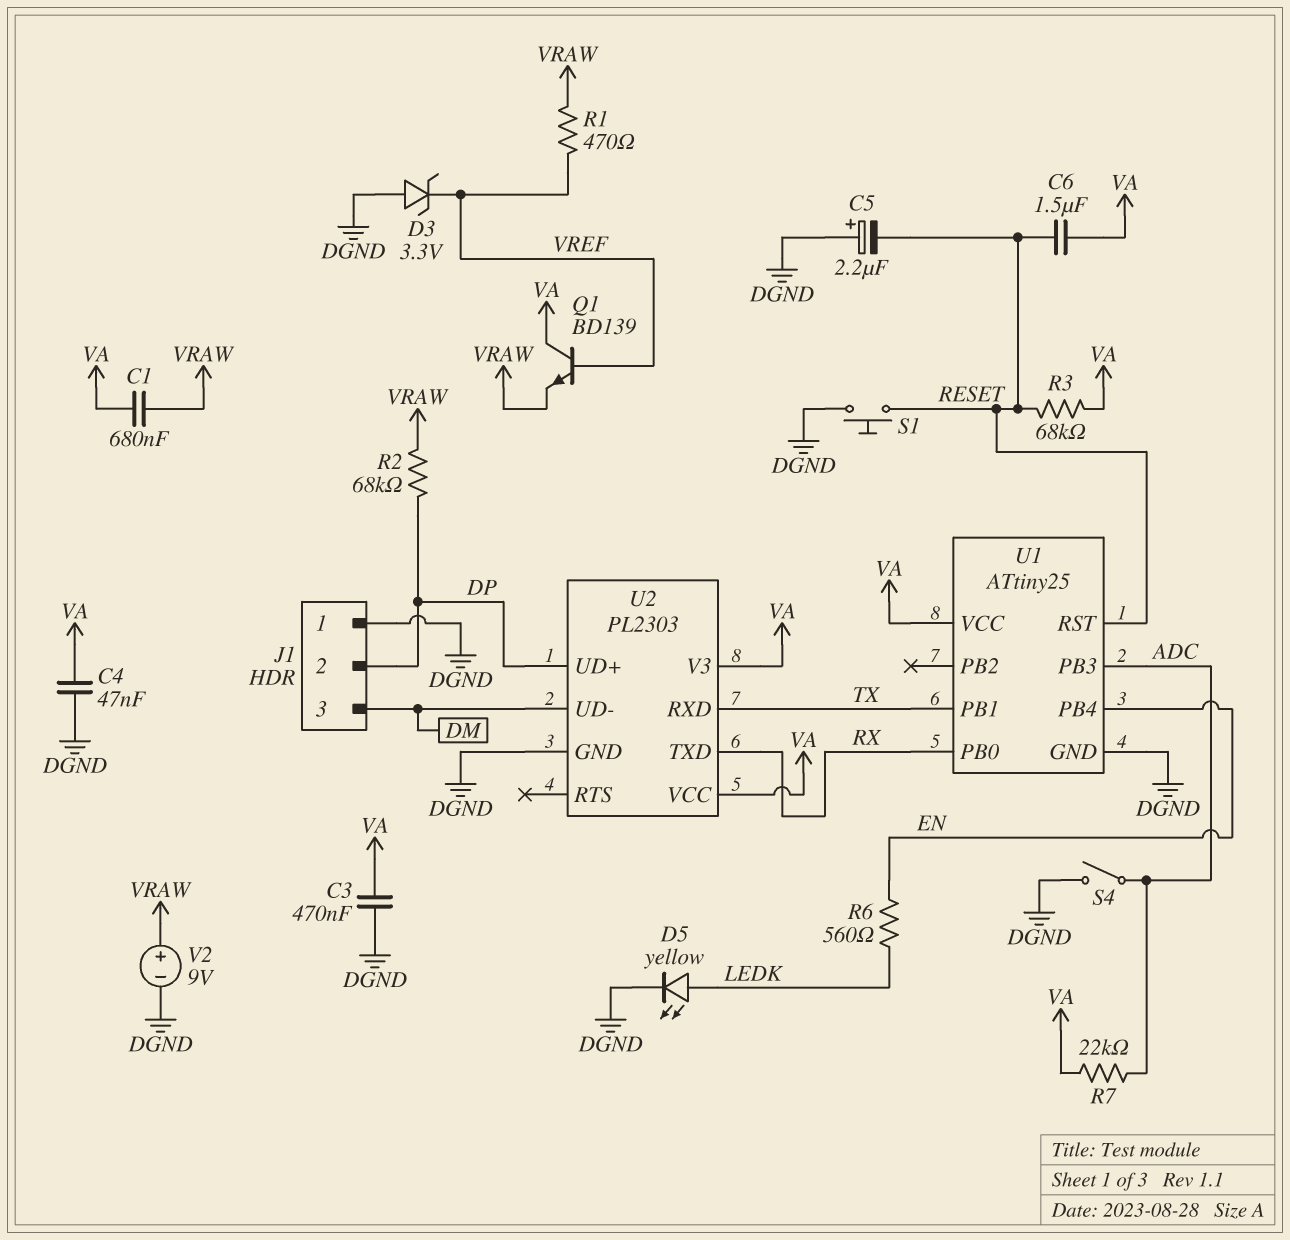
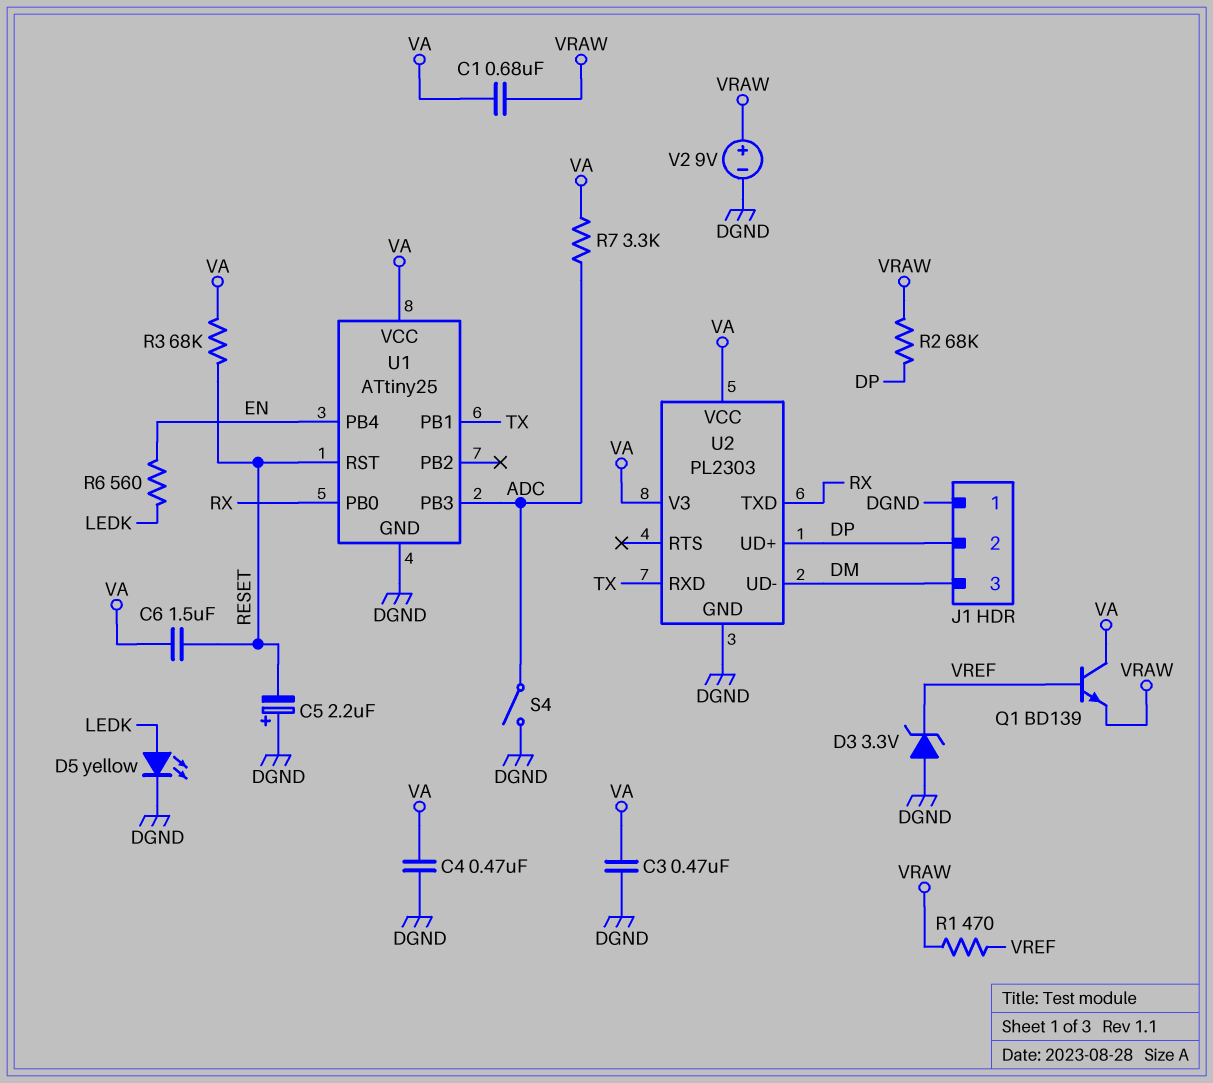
C4: 47nF (DGND, VA) -> 470nF (DGND, VA)
R7: 22k (ADC, VA) -> 3.3k (ADC, VA)
S1: button (DGND, RESET) -> none

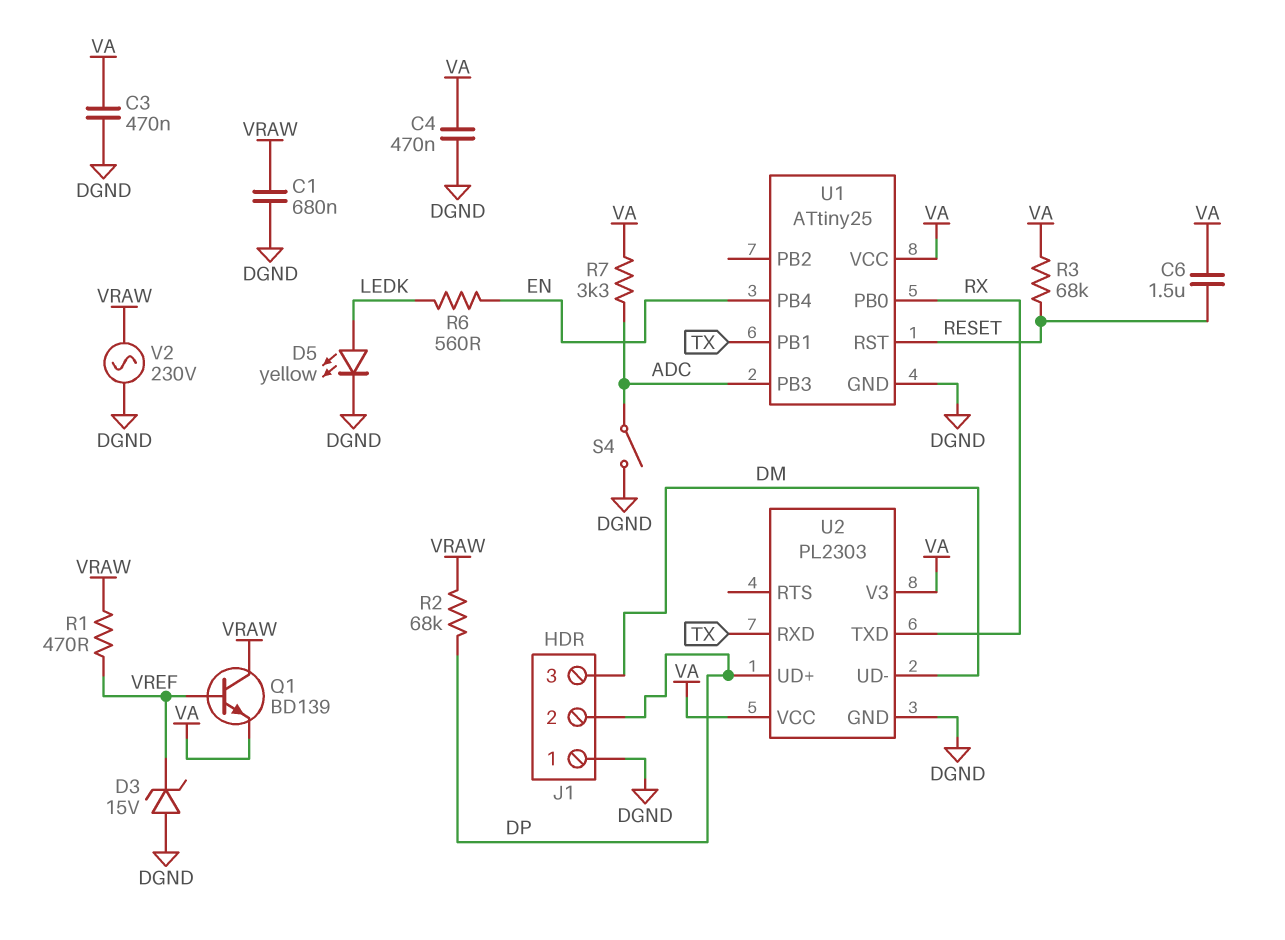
C1: 680nF (VA, VRAW) -> 680nF (DGND, VRAW)
C5: 2.2uF (plus DGND, minus RESET) -> none
D3: zener 3.3V (A DGND, K VREF) -> zener 15V (A DGND, K VREF)
Q1: NPN BD139 (B VREF, C VA, E VRAW) -> NPN BD139 (B VREF, C VRAW, E VA)
V2: 9V (plus VRAW, minus DGND) -> AC 230V (DGND, VRAW)

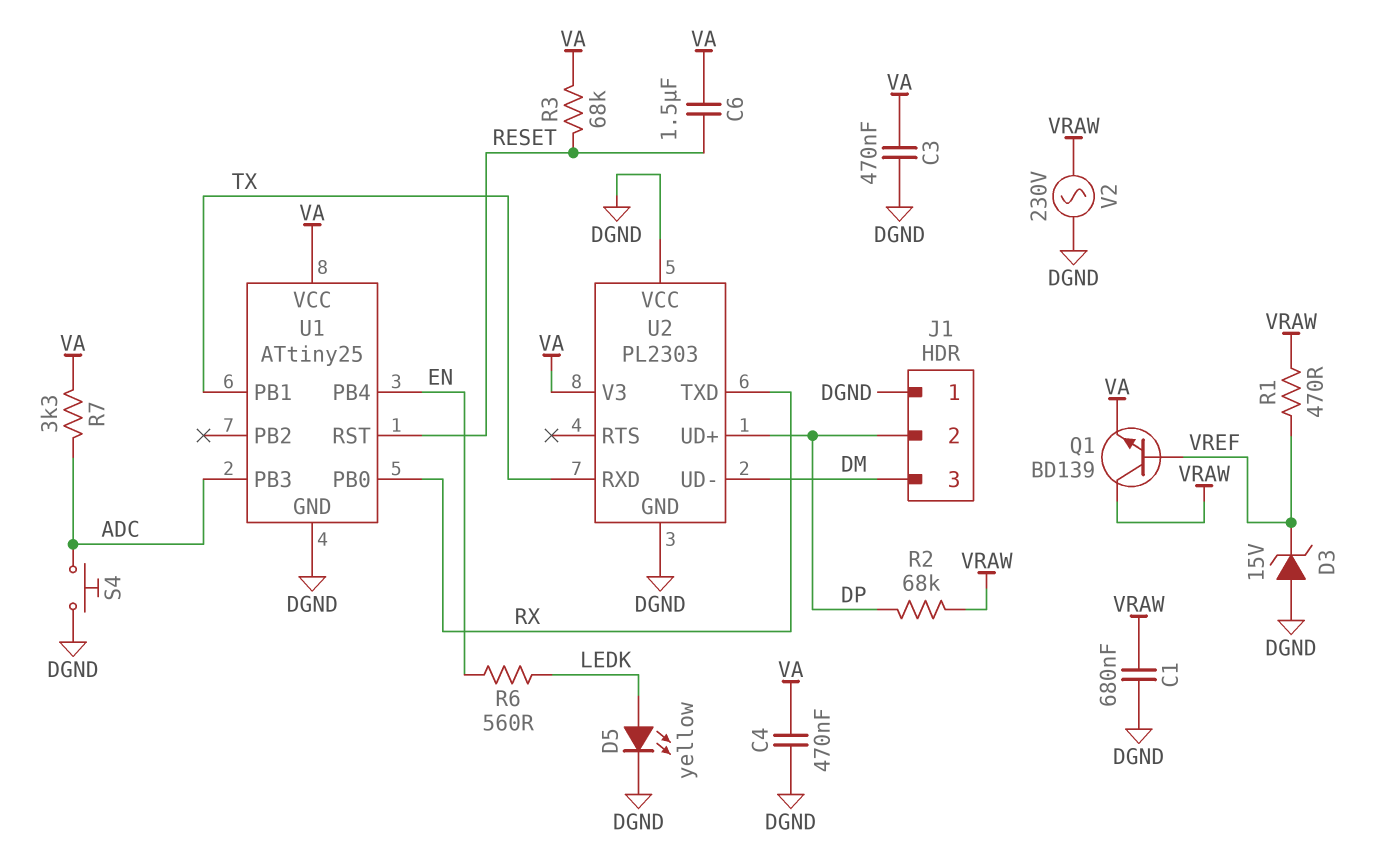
S4: switch (ADC, DGND) -> button (ADC, DGND)
U2 pin VCC: VA -> DGND

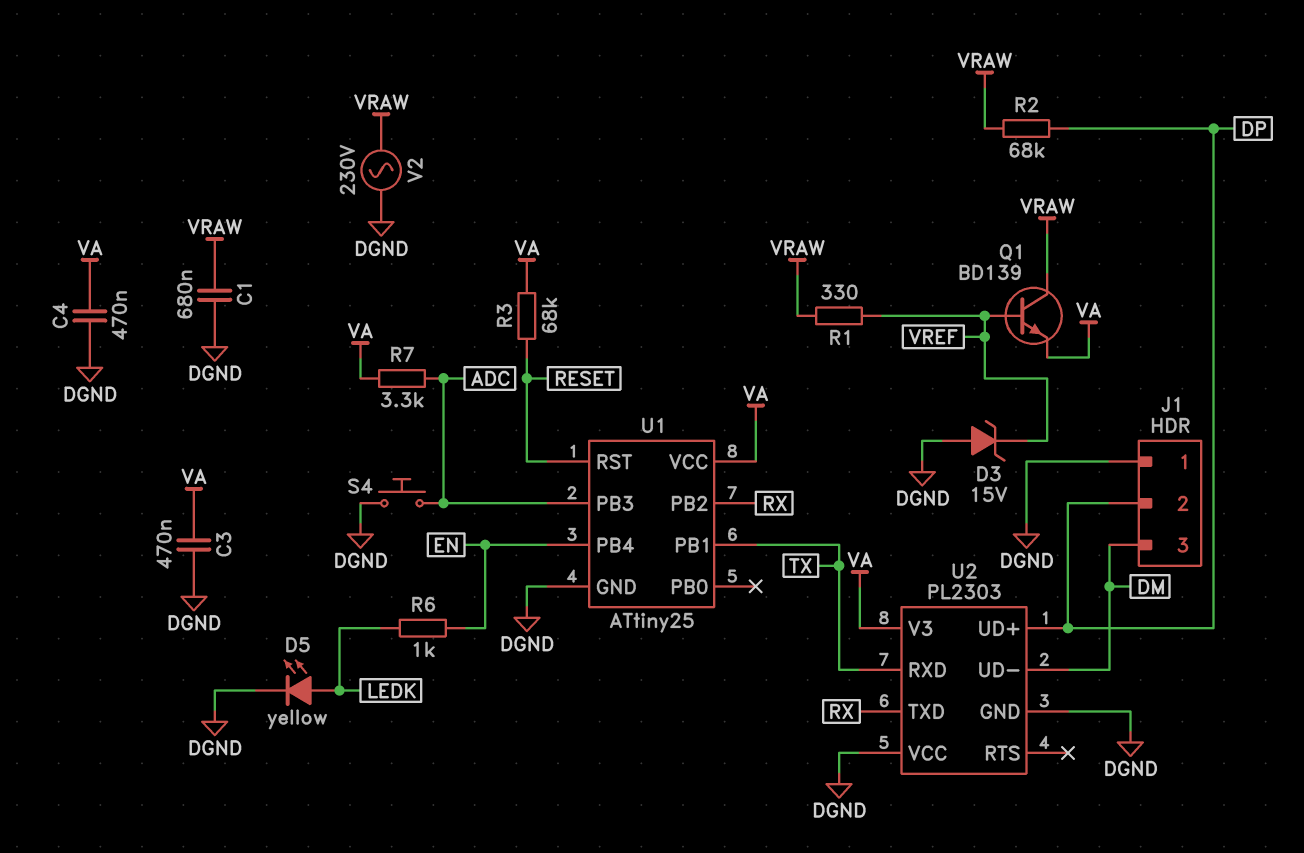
C6: 1.5uF (RESET, VA) -> none
R1: 470 (VRAW, VREF) -> 330 (VRAW, VREF)
R6: 560 (EN, LEDK) -> 1k (EN, LEDK)
U1 pin PB0: RX -> none
U1 pin PB2: none -> RX

